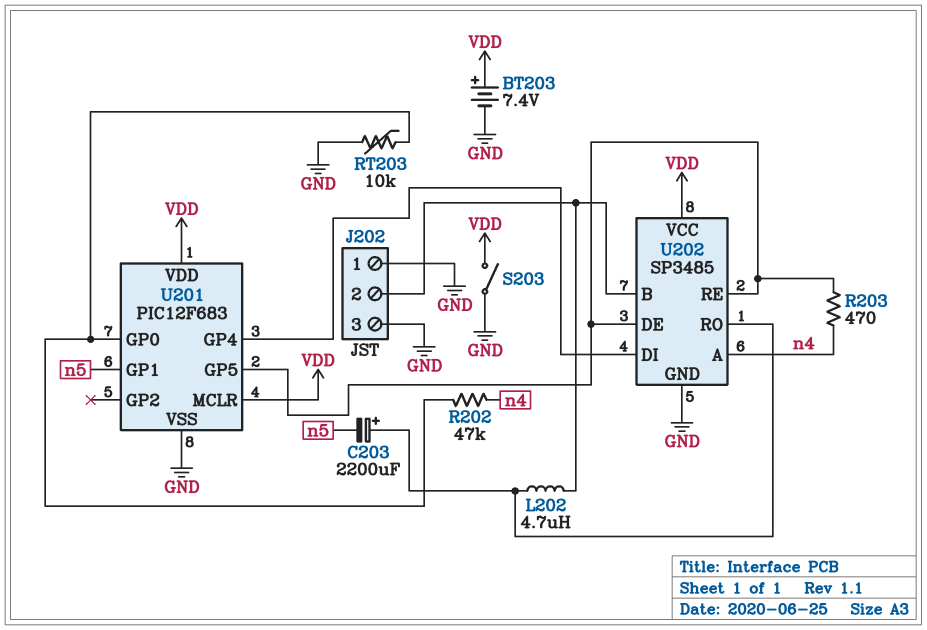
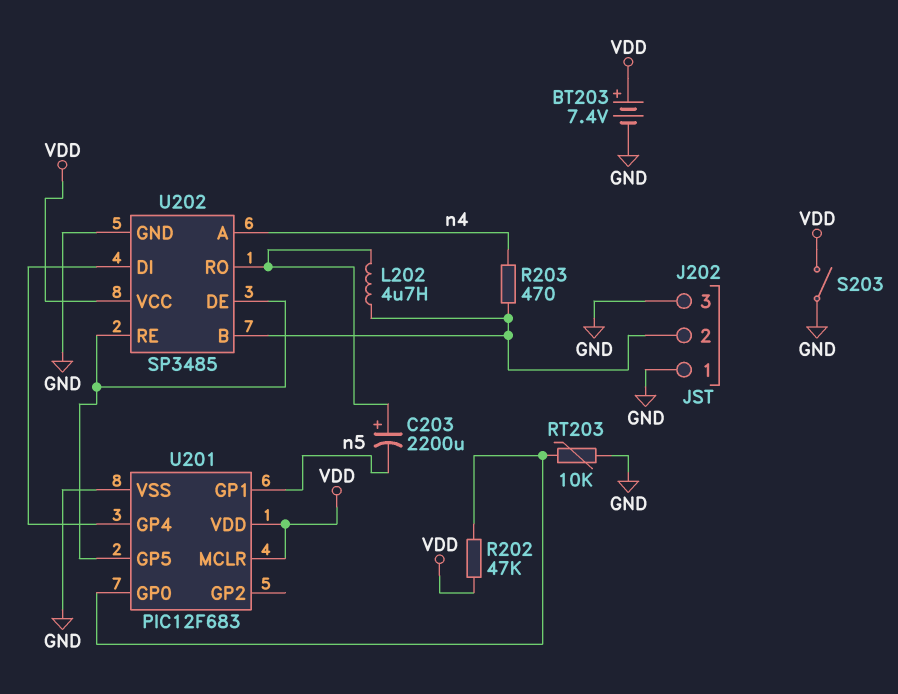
R202: 47k (U201/GP0, n4) -> 47k (U201/GP0, VDD)
R203: 470 (U201/GP5, n4) -> 470 (J202/2, n4)

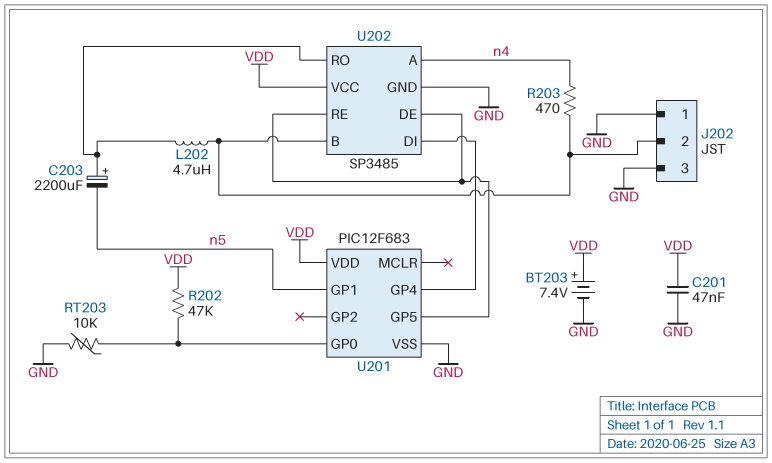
C201: none -> 47nF (GND, VDD)
S203: switch (GND, VDD) -> none
U201 pin MCLR: VDD -> none

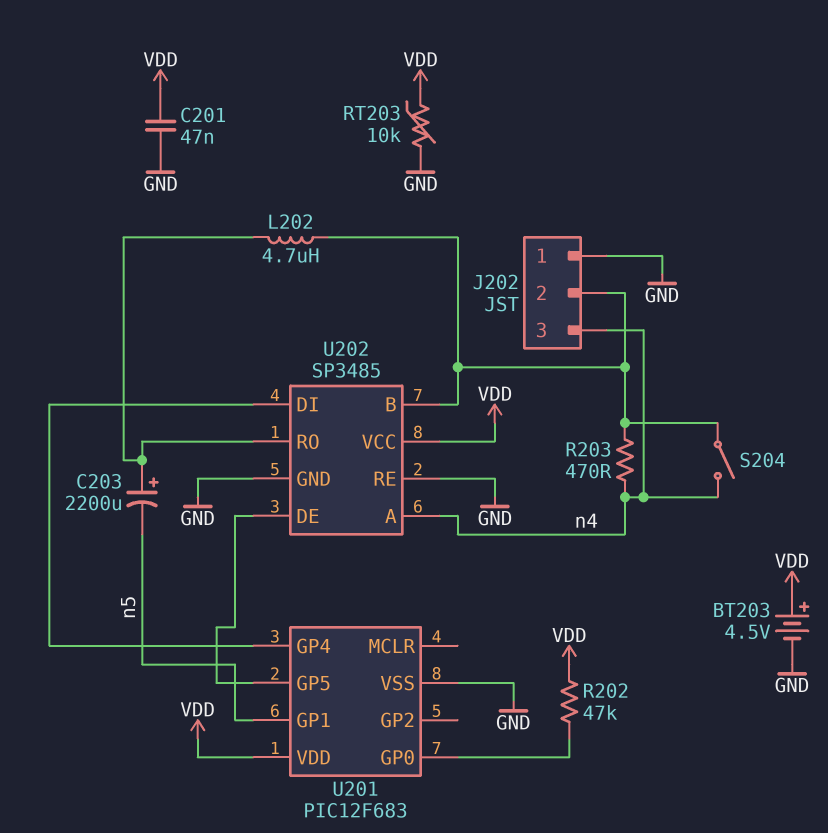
BT203: 7.4V (plus VDD, minus GND) -> 4.5V (plus VDD, minus GND)
J202 pin 3: GND -> n4
RT203: 10k (GND, U201/GP0) -> 10k (GND, VDD)
S204: none -> switch (J202/2, n4)
U202 pin RE: U201/GP5 -> GND

